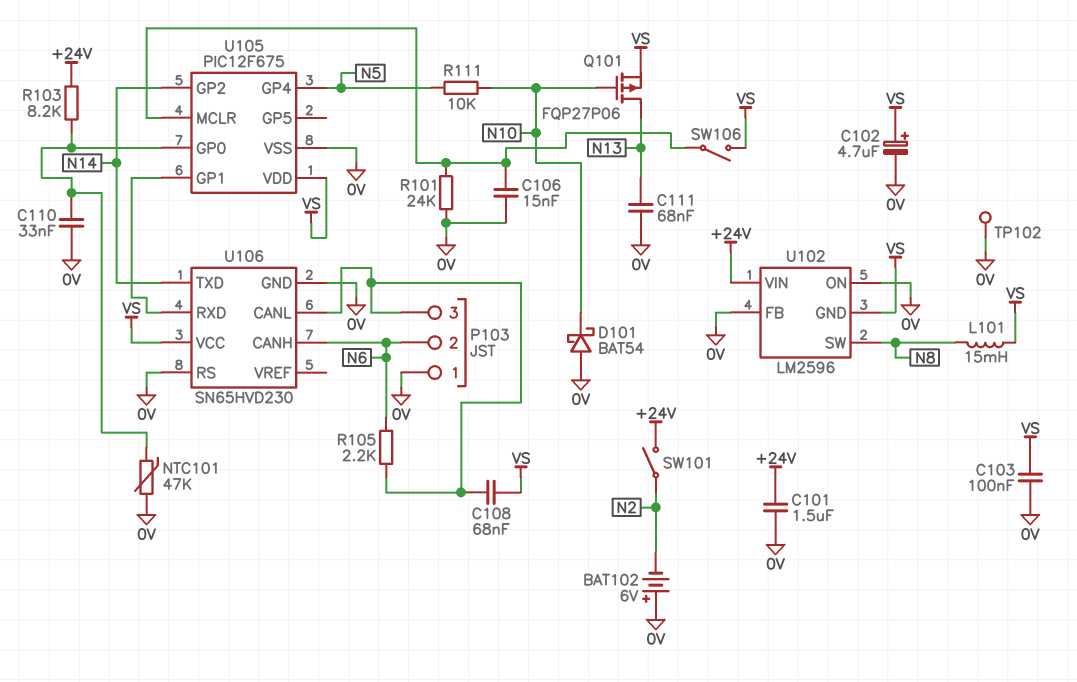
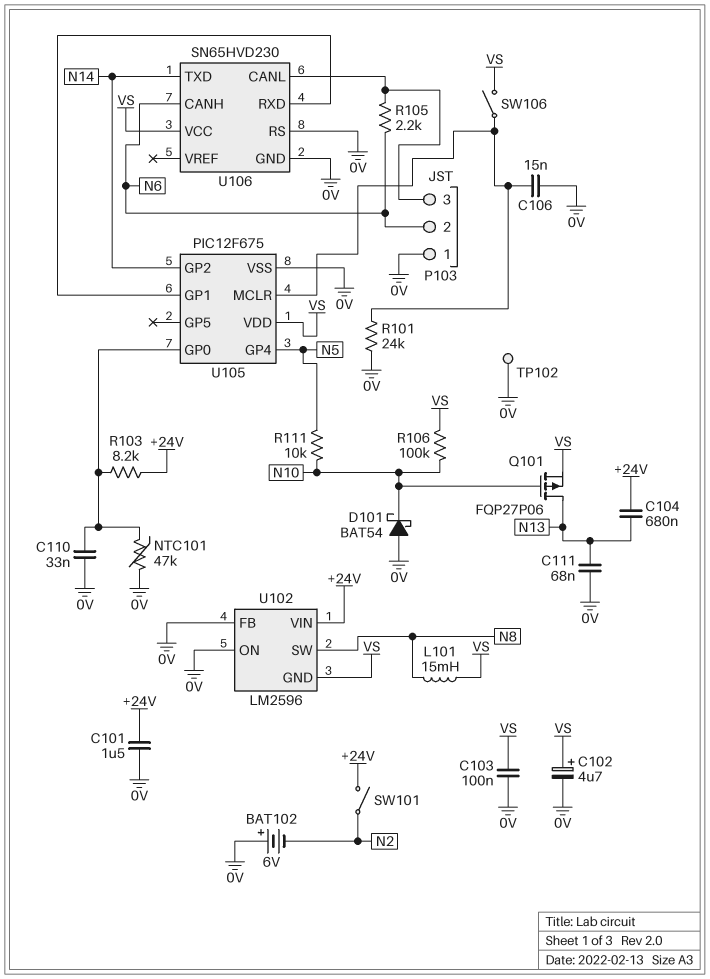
C104: none -> 680nF (+24V, N13)
C108: 68nF (P103/3, VS) -> none
R106: none -> 100k (N10, VS)

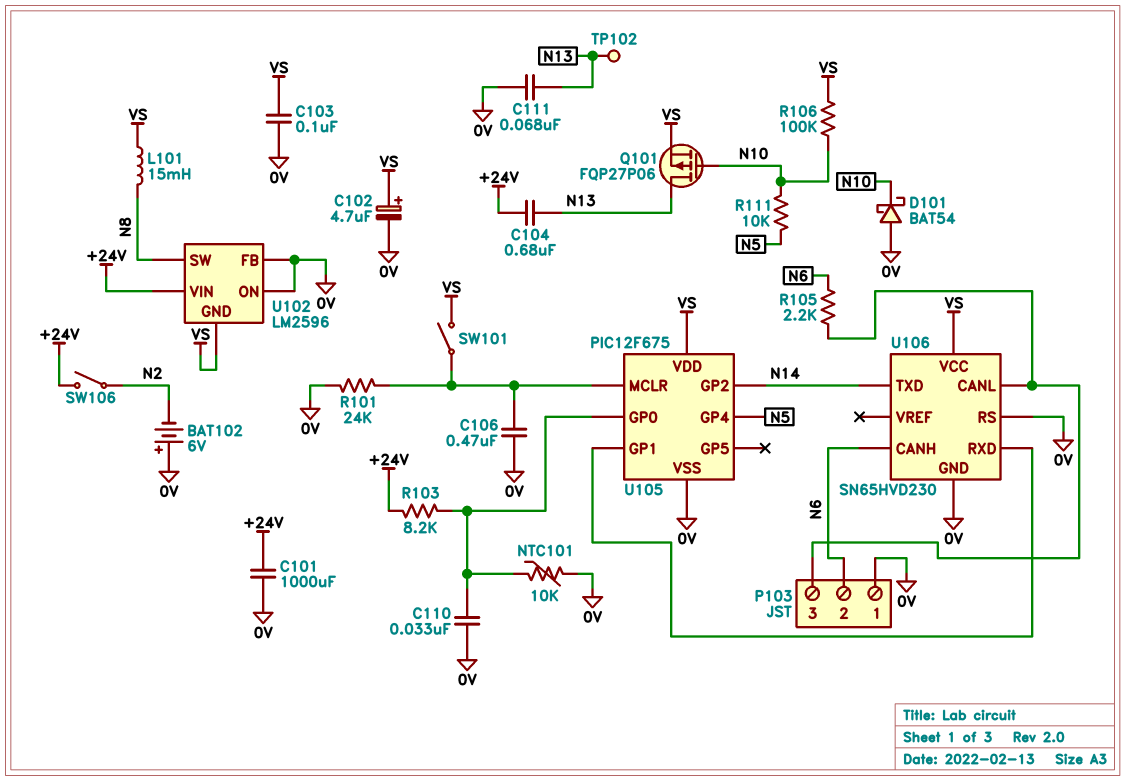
C101: 1.5uF (+24V, 0V) -> 1000uF (+24V, 0V)
C106: 15nF (0V, U105/MCLR) -> 470nF (0V, U105/MCLR)
NTC101: 47k (0V, U105/GP0) -> 10k (0V, U105/GP0)
SW101: switch (+24V, N2) -> switch (U105/MCLR, VS)
SW106: switch (U105/MCLR, VS) -> switch (+24V, N2)
TP102: test point (0V) -> test point (N13)

